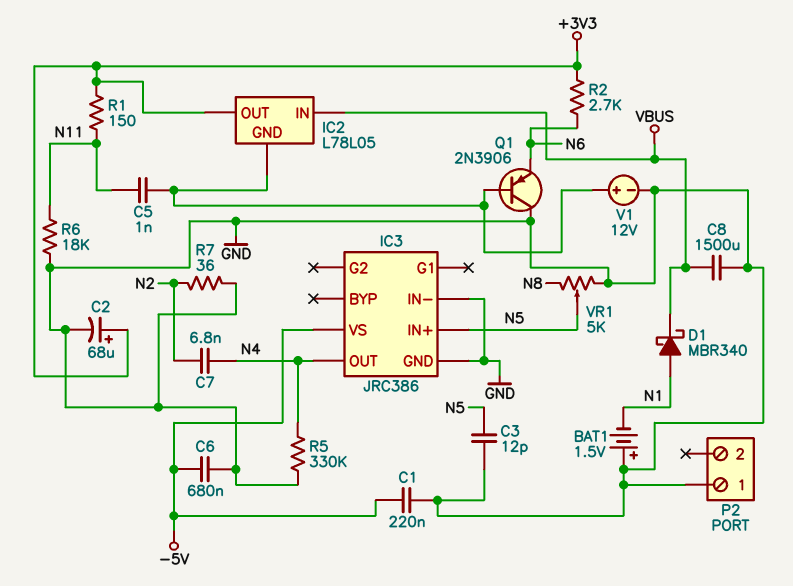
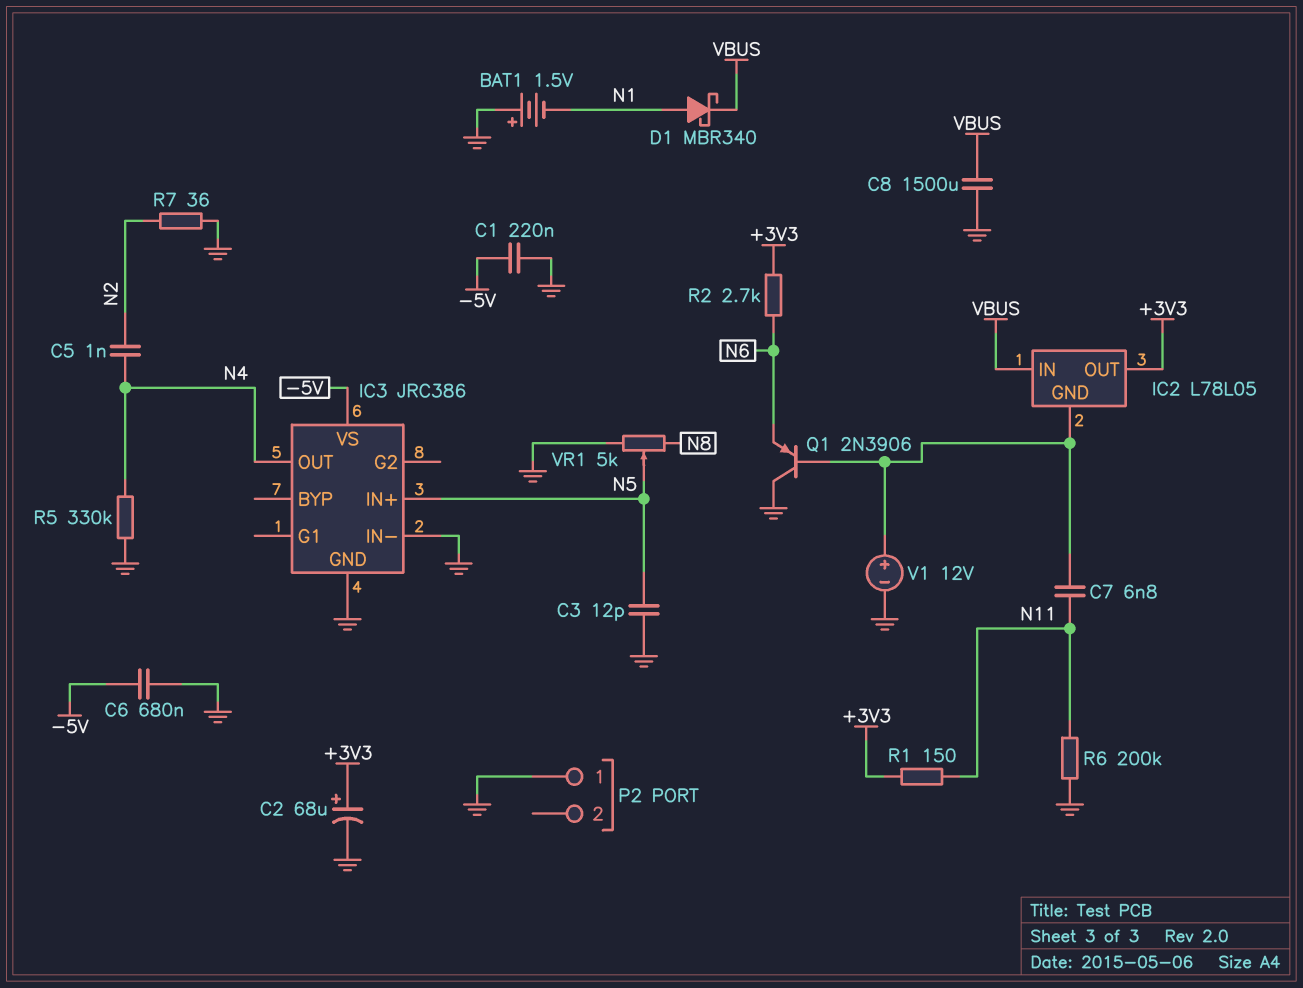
C5: 1nF (IC2/GND, N11) -> 1nF (N2, N4)
C7: 6.8nF (N2, N4) -> 6.8nF (IC2/GND, N11)
R6: 18k (GND, N11) -> 200k (GND, N11)

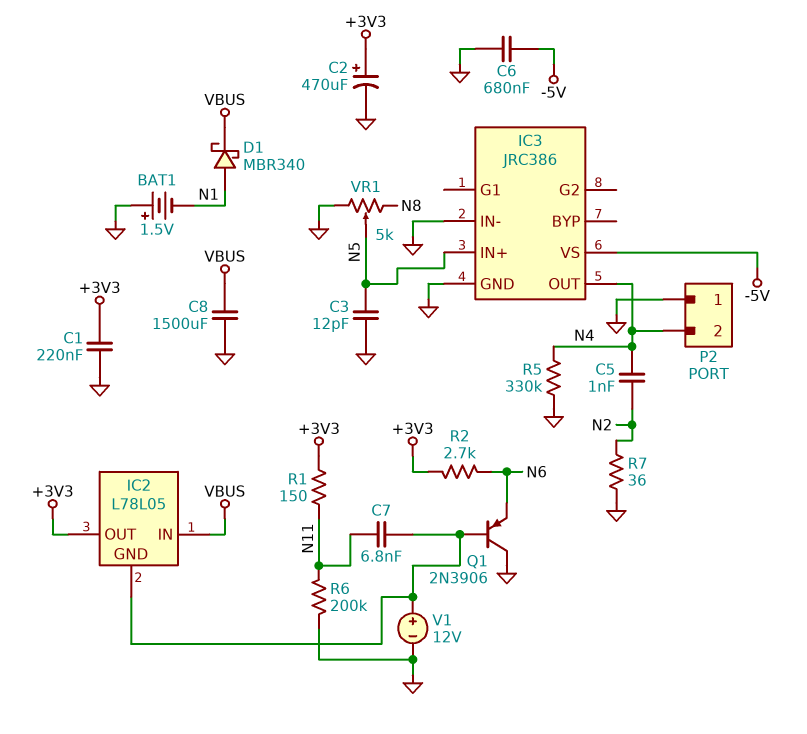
C1: 220nF (-5V, GND) -> 220nF (+3V3, GND)
C2: 68uF (plus +3V3, minus GND) -> 470uF (plus +3V3, minus GND)
P2 pin 2: none -> N4

